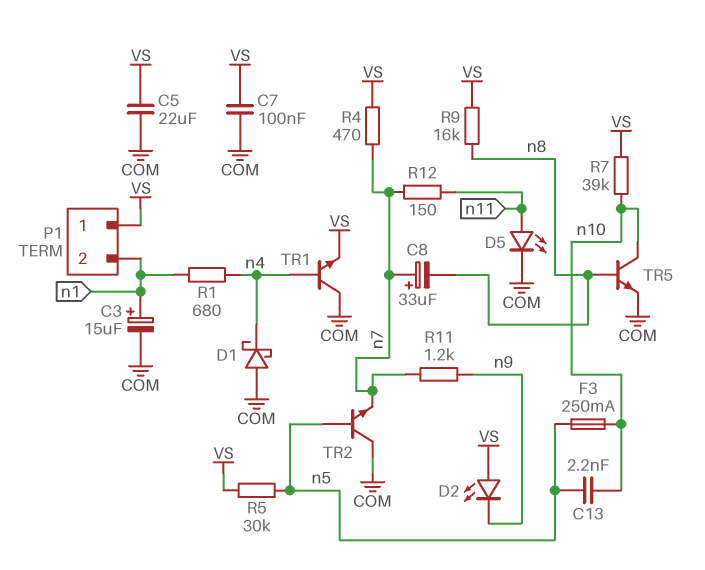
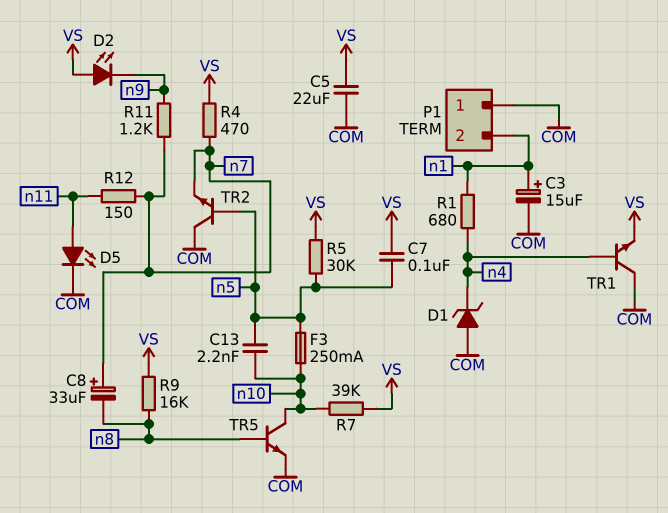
C7: 100nF (COM, VS) -> 100nF (VS, n5)
D1: schottky (A COM, K n4) -> zener (A COM, K n4)
P1 pin 1: VS -> COM

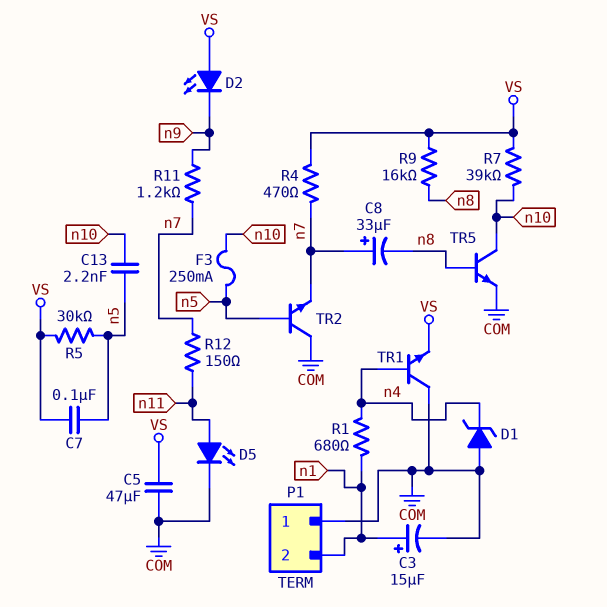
C5: 22uF (COM, VS) -> 47uF (COM, VS)

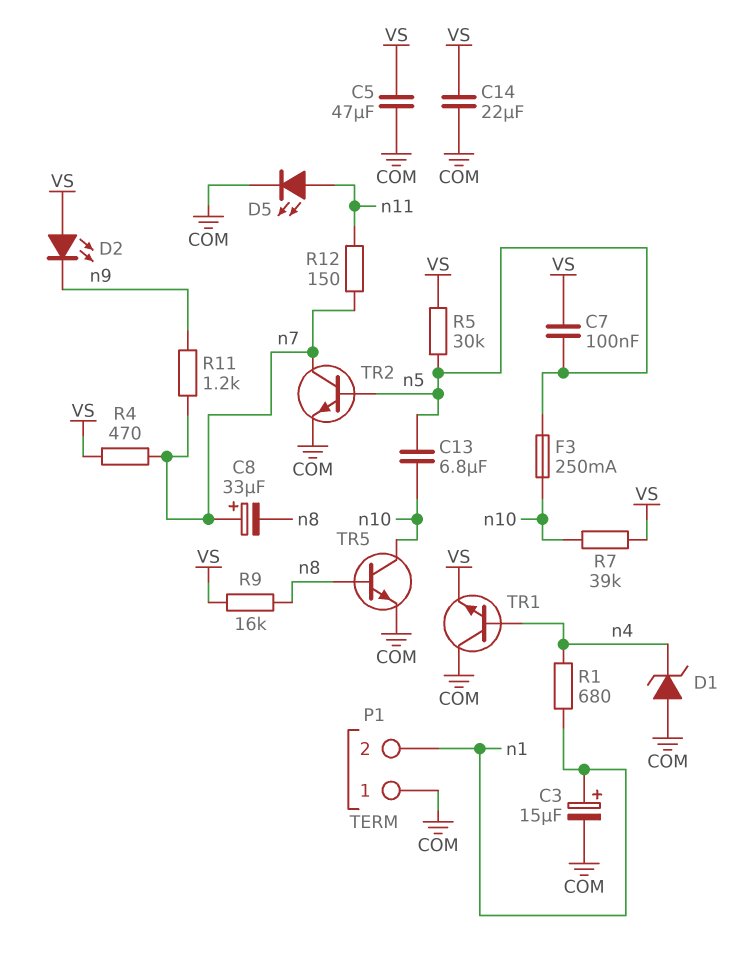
C13: 2.2nF (n5, n10) -> 6.8uF (n5, n10)
C14: none -> 22uF (COM, VS)
TR2: NPN (B n5, C COM, E n7) -> NPN (B n5, C n7, E COM)

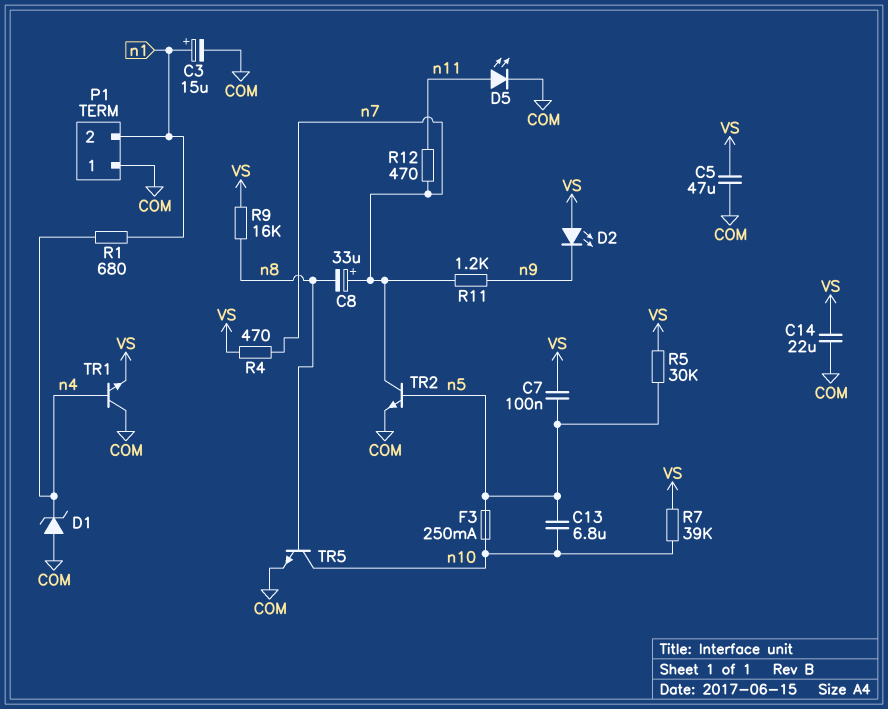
R12: 150 (n7, n11) -> 470 (n7, n11)

